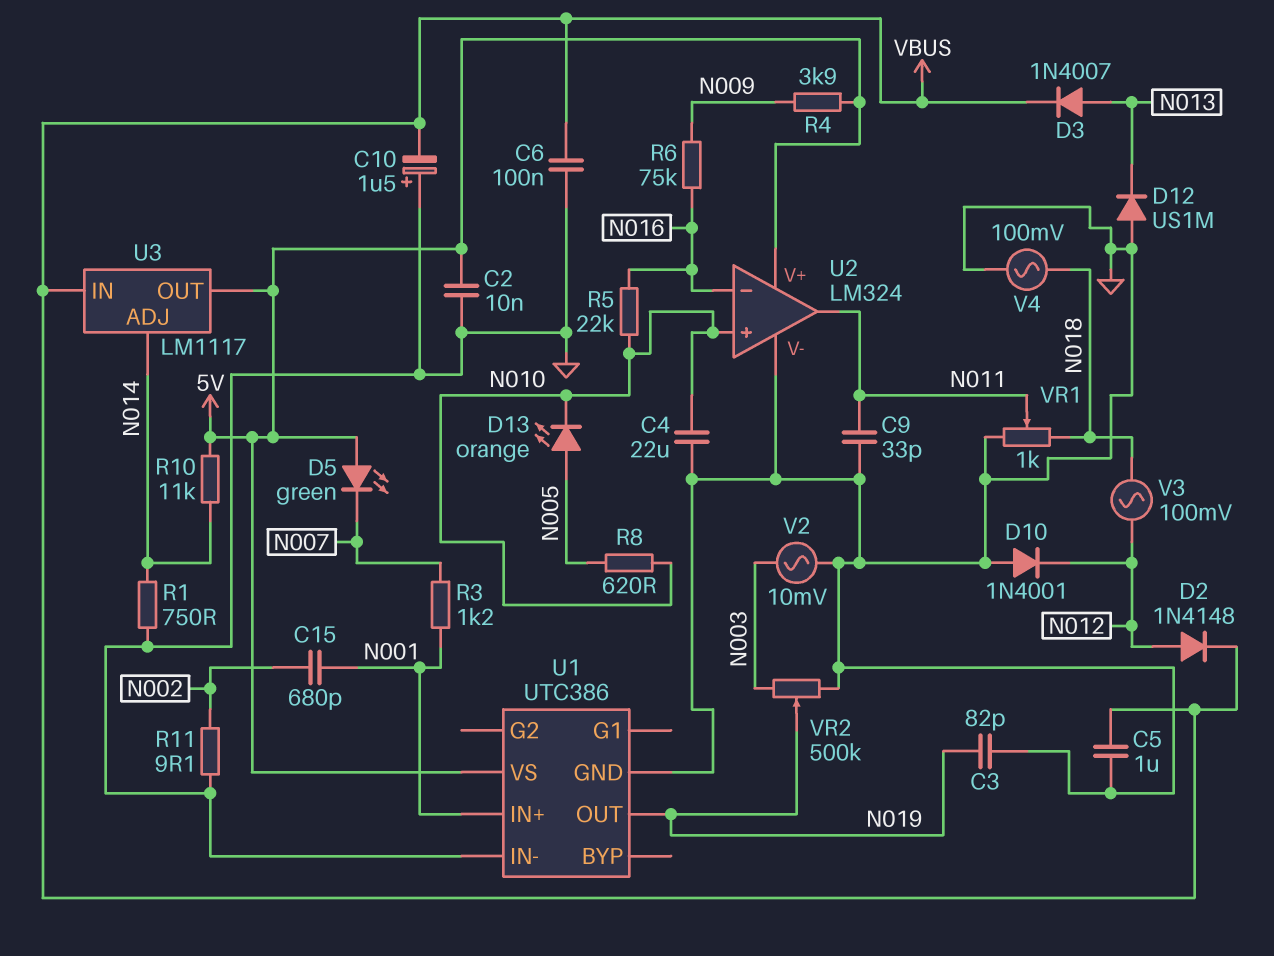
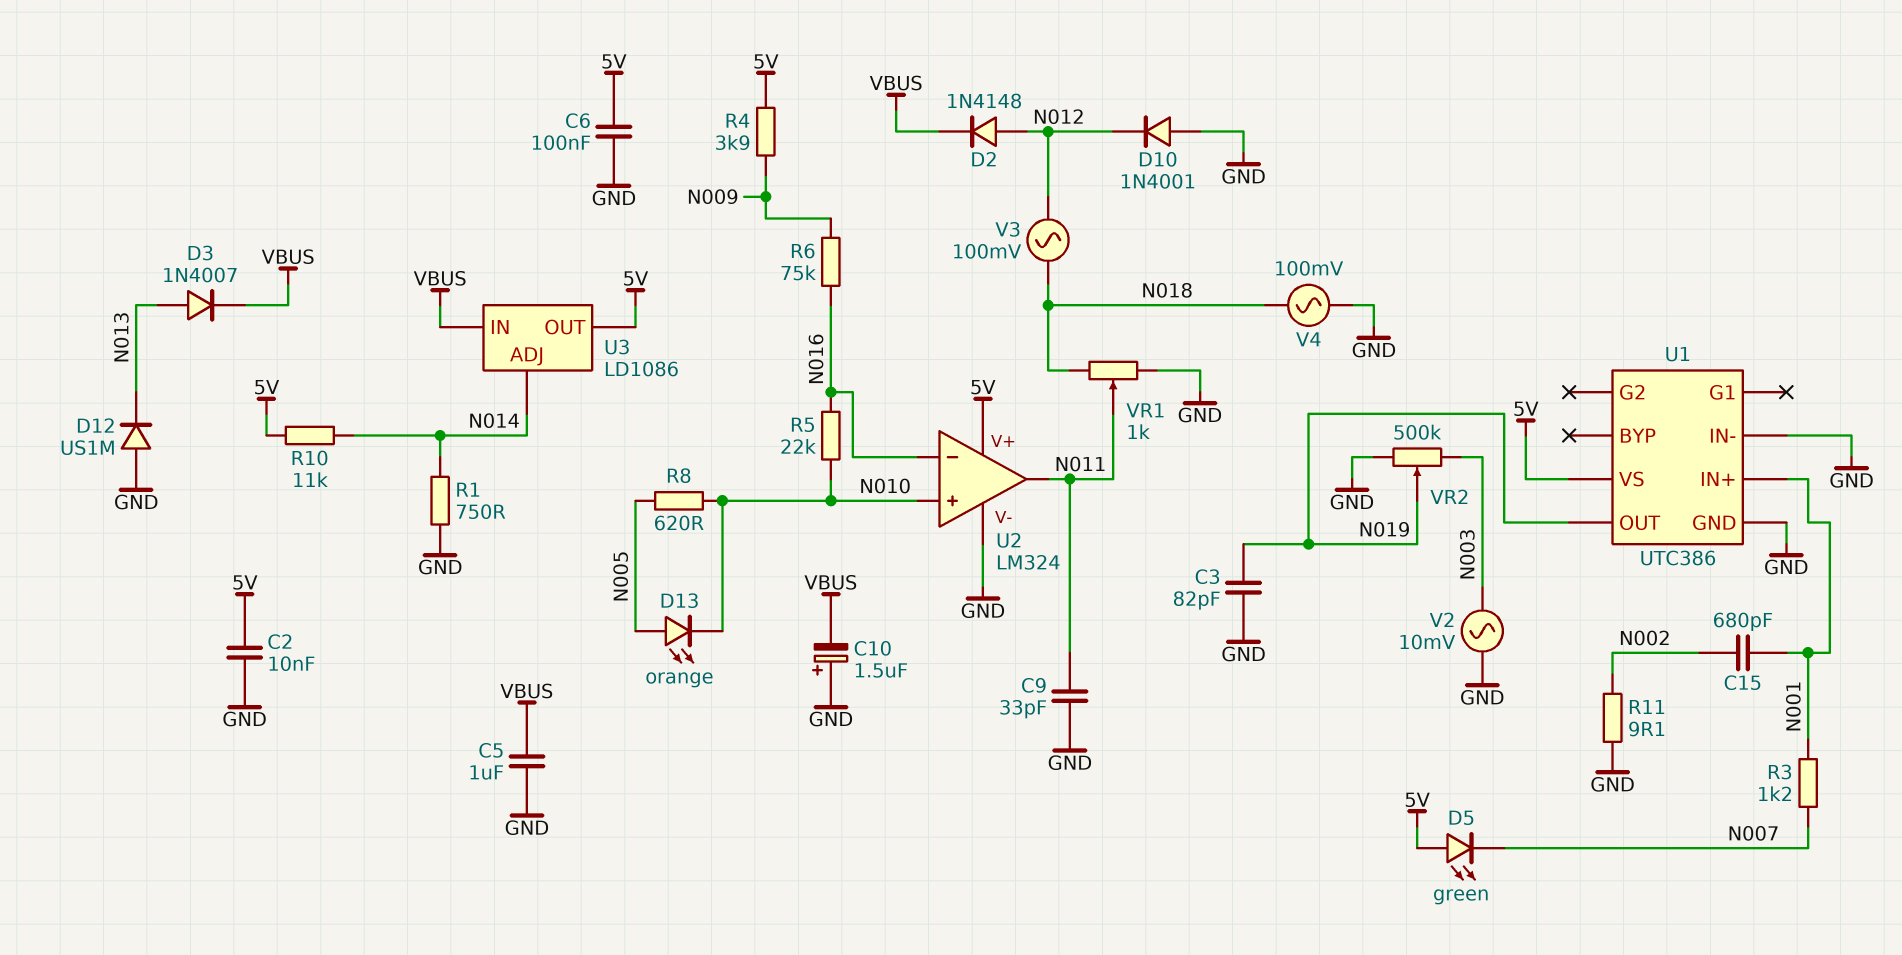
C4: 22uF (GND, N010) -> none
C6: 100nF (GND, VBUS) -> 100nF (5V, GND)
U3: LM1117 -> LD1086

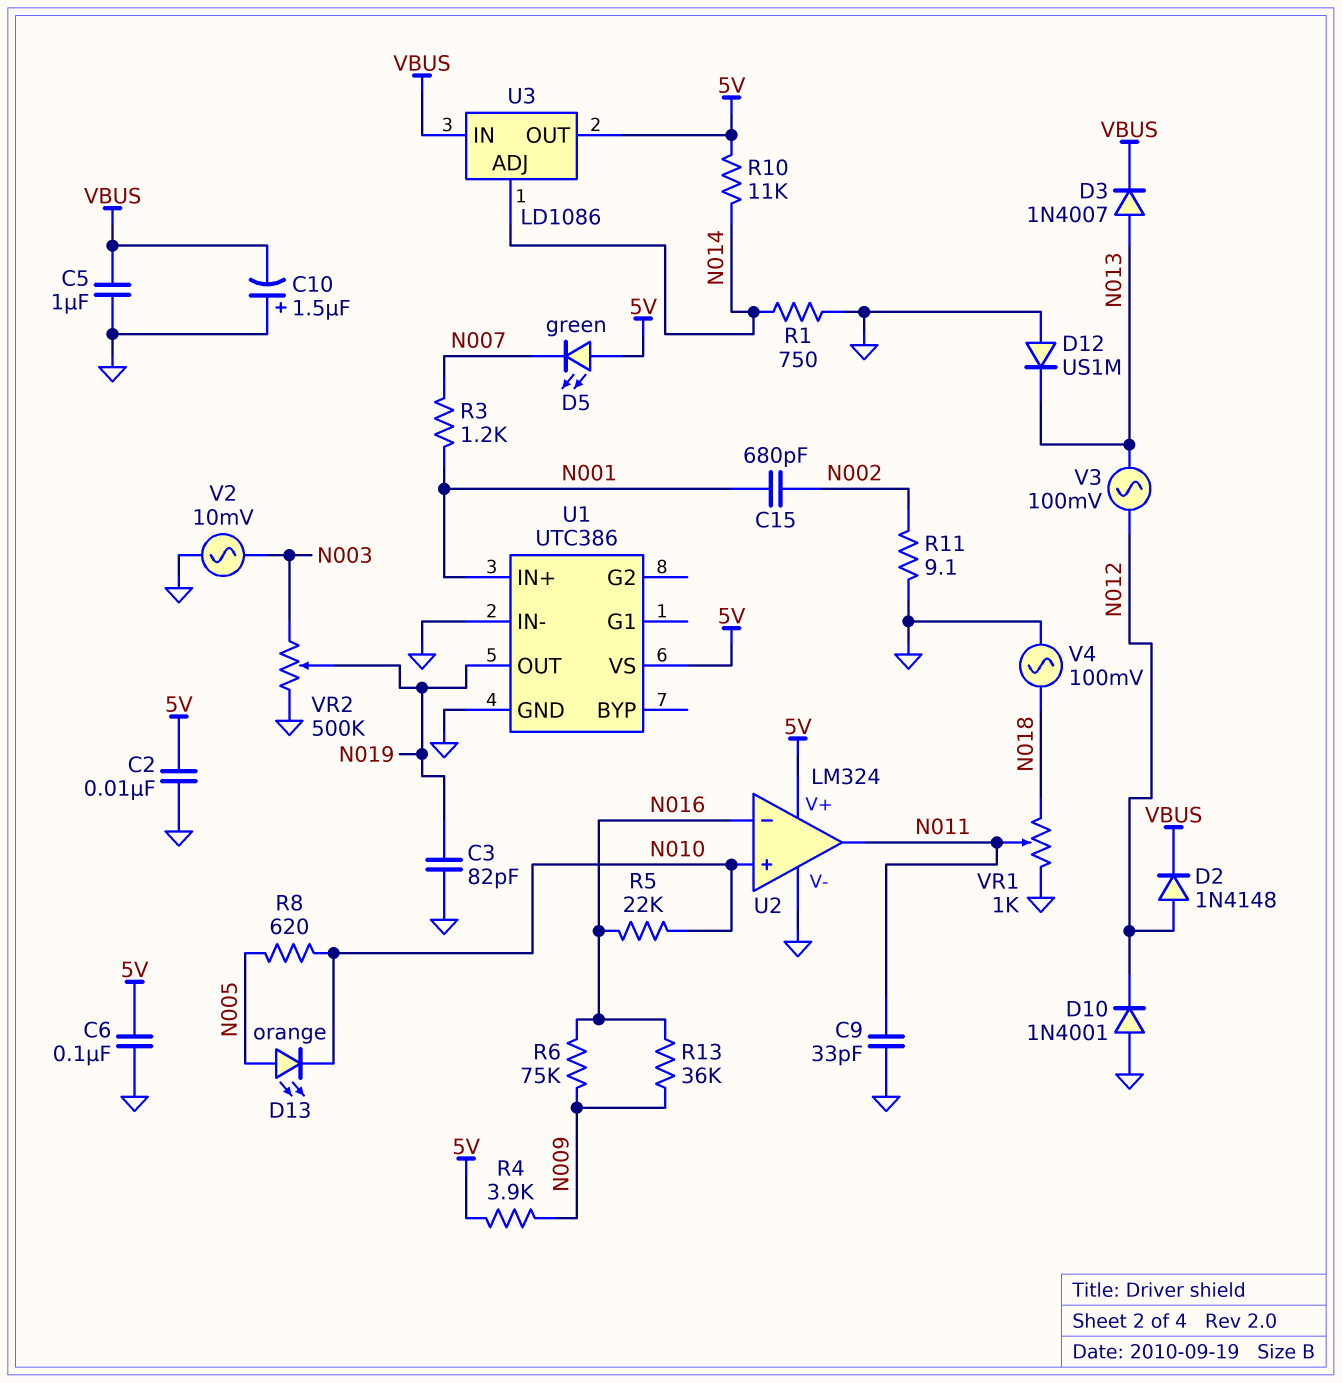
R13: none -> 36k (N009, N016)
V3: AC 100mV (N012, N018) -> AC 100mV (N012, N013)

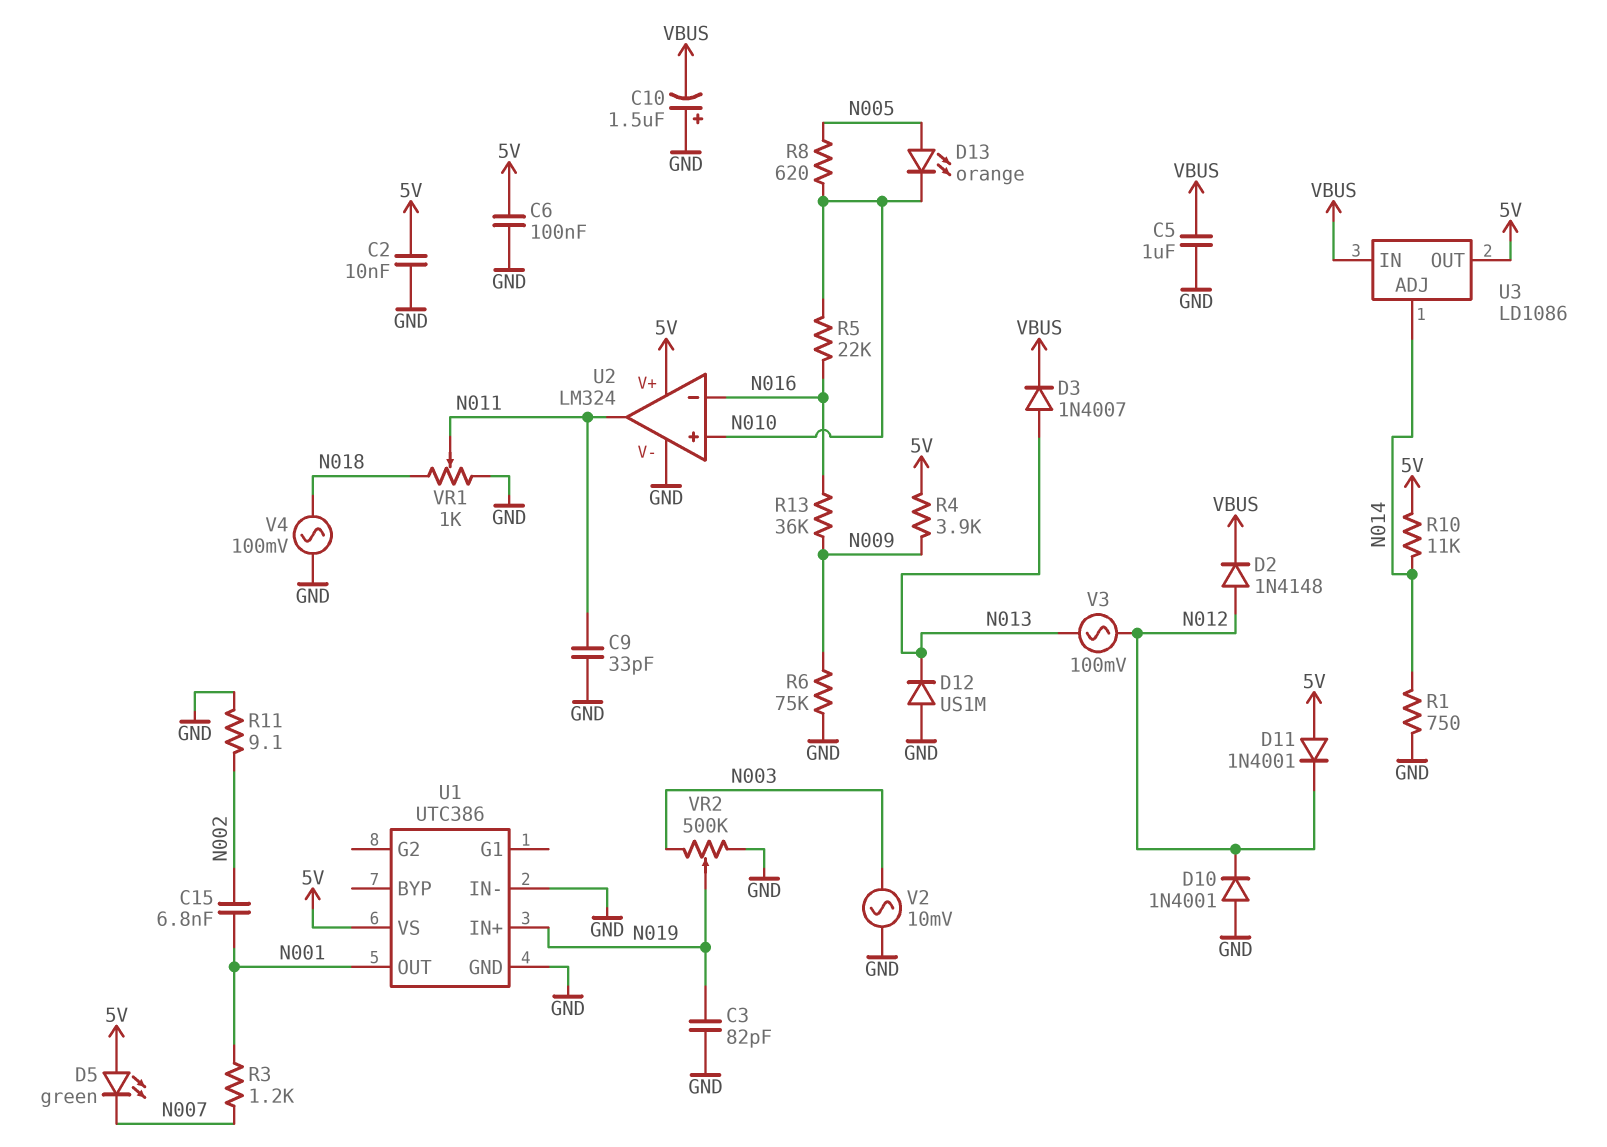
C15: 680pF (N001, N002) -> 6.8nF (N001, N002)
D11: none -> diode 1N4001 (A 5V, K N012)
R6: 75k (N009, N016) -> 75k (GND, N009)
U1 pin IN+: N001 -> N019
U1 pin OUT: N019 -> N001

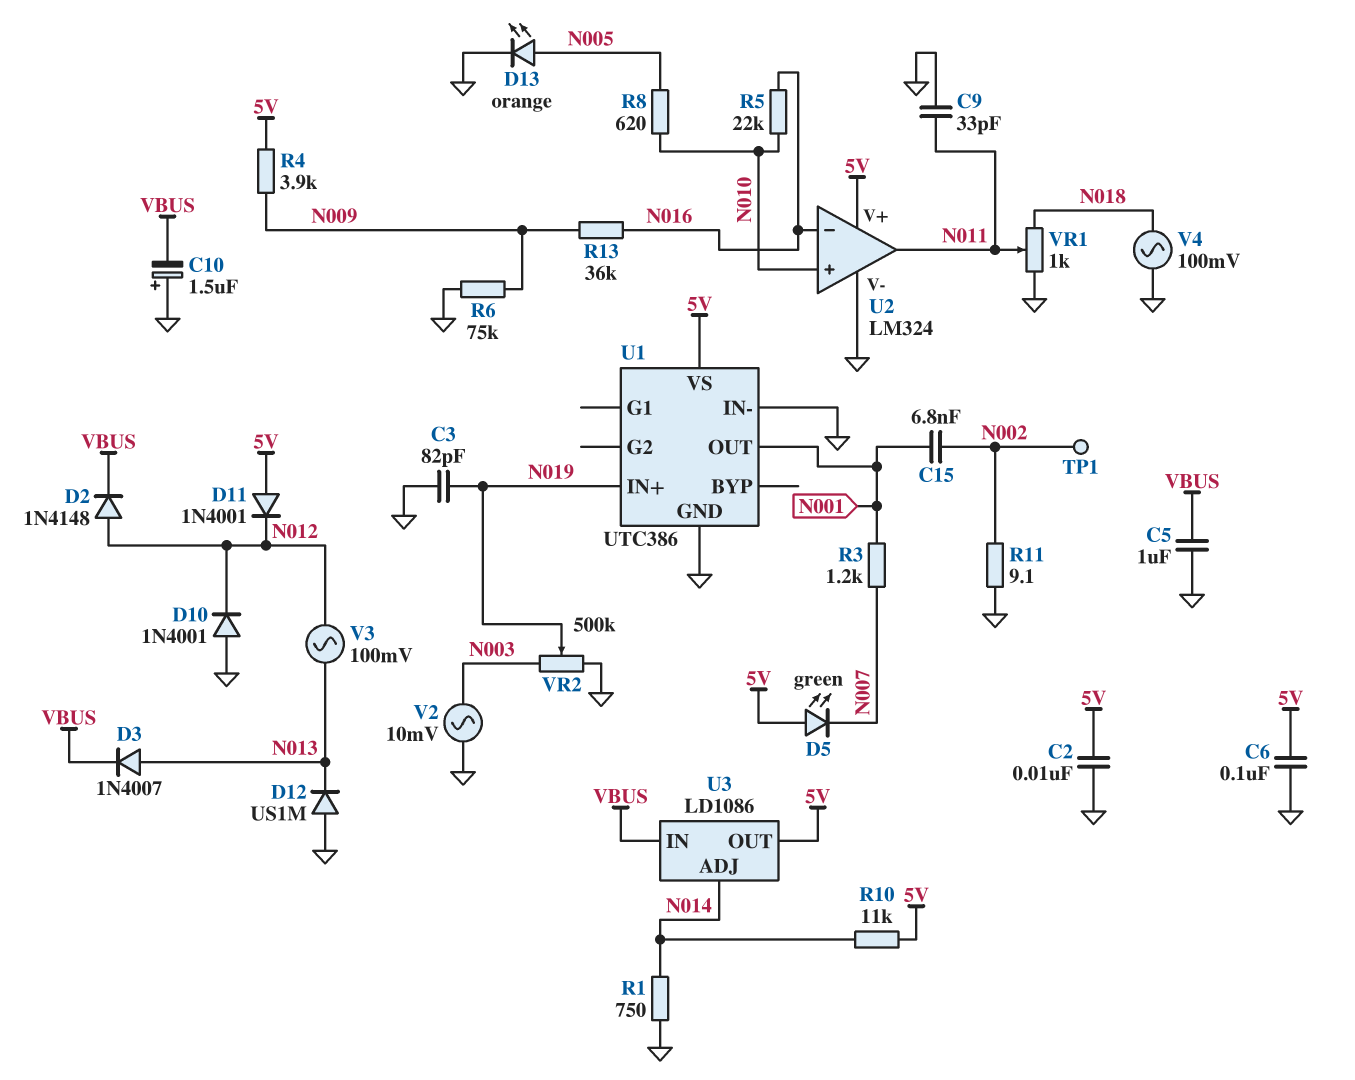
D13: LED orange (A N005, K N010) -> LED orange (A N005, K GND)
TP1: none -> test point (N002)

